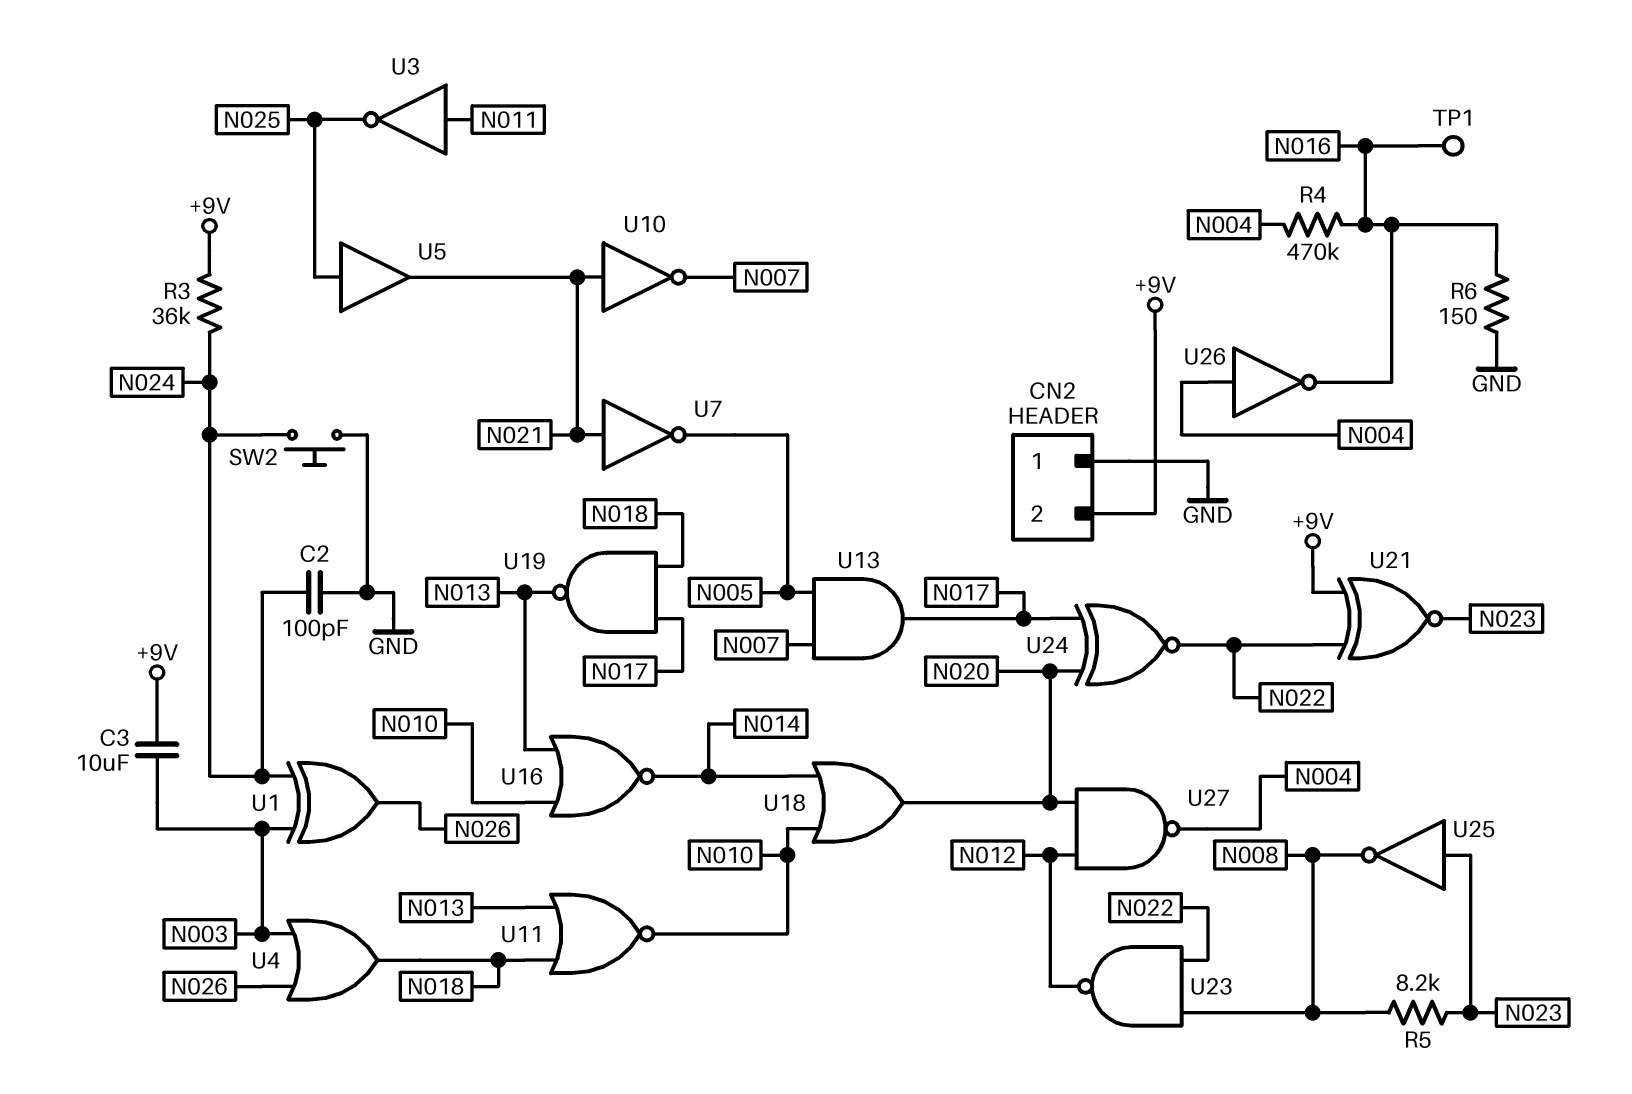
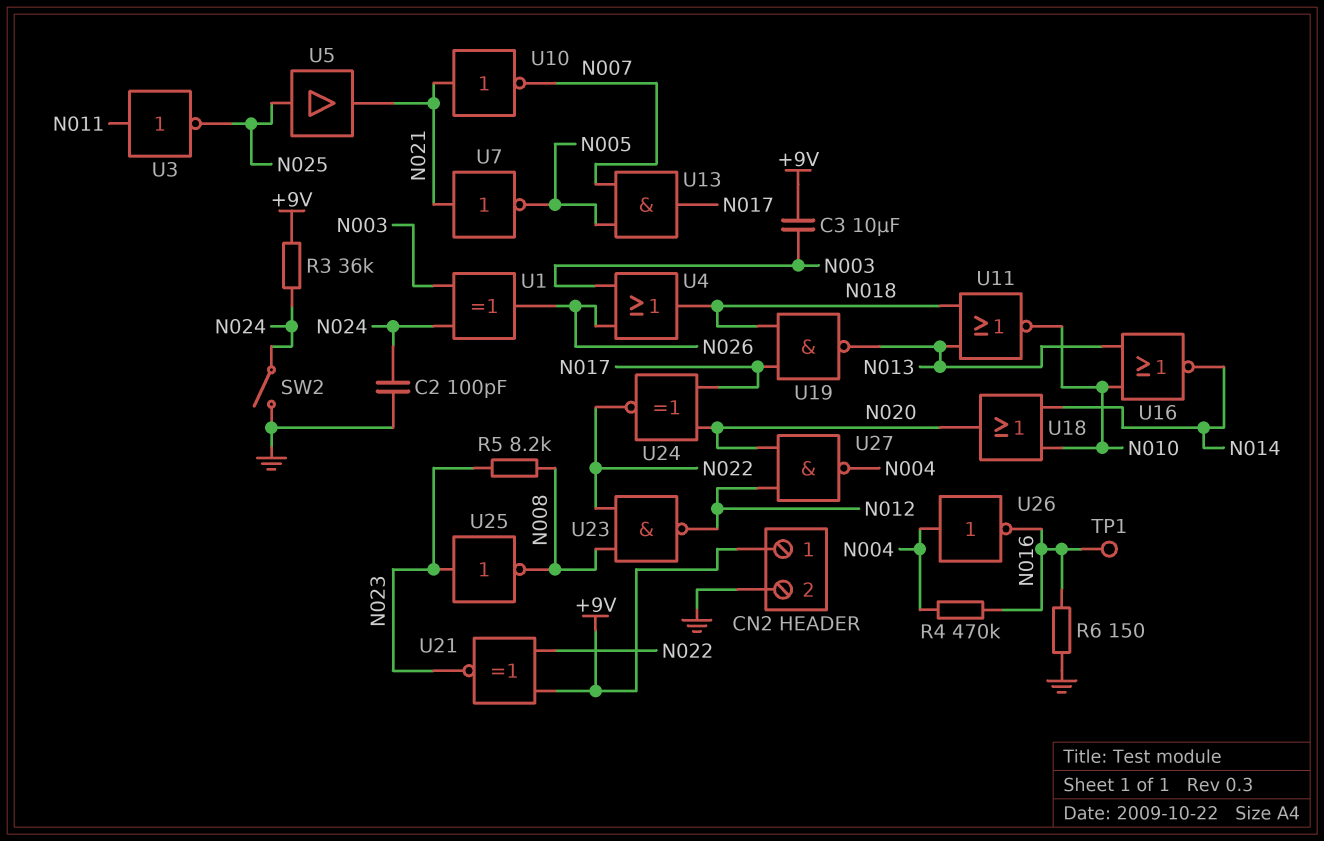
CN2 pin 1: GND -> +9V
CN2 pin 2: +9V -> GND
SW2: button (GND, N024) -> switch (GND, N024)

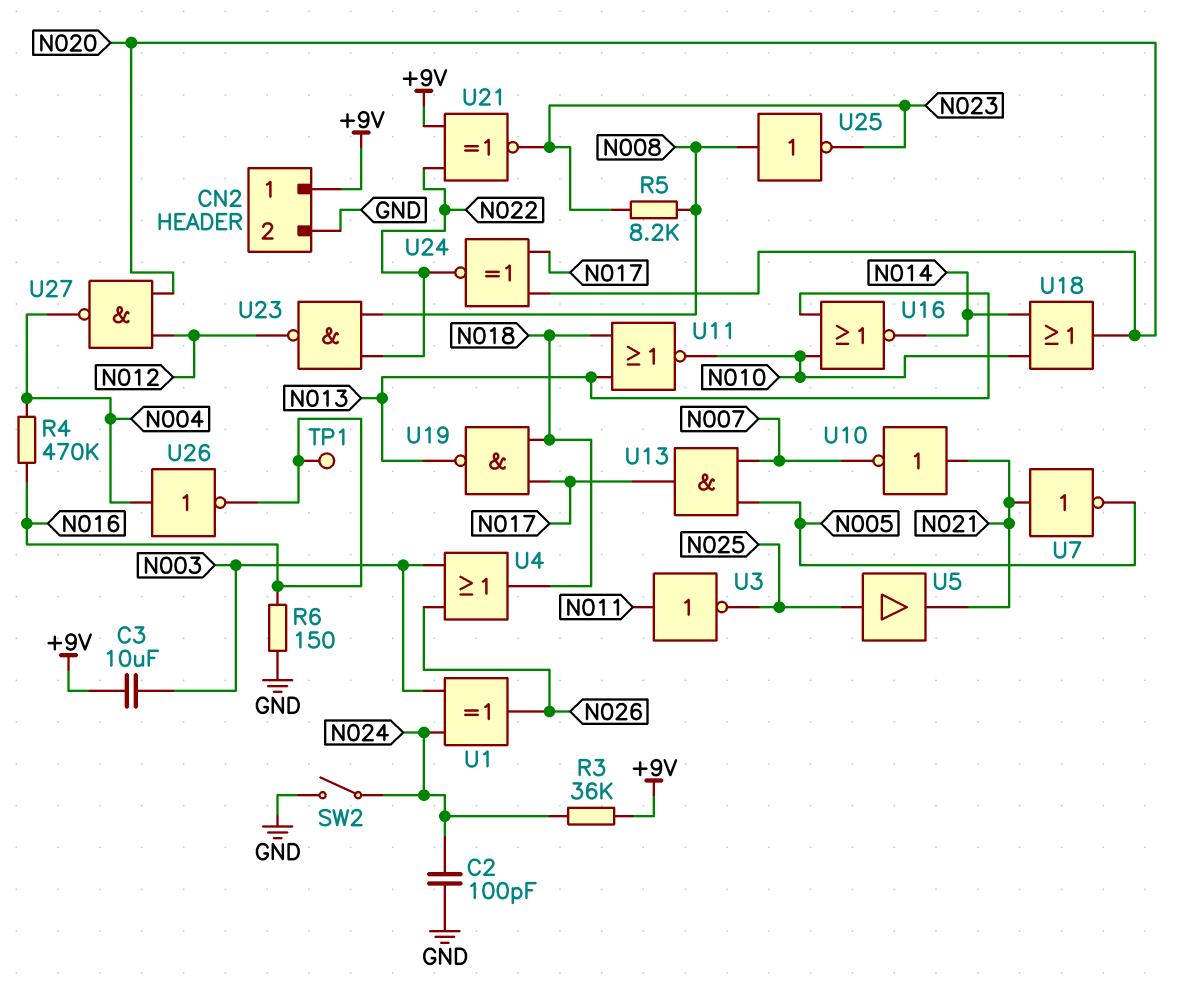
U25: NOT (in N023, out N008) -> NOT (in N008, out N023)

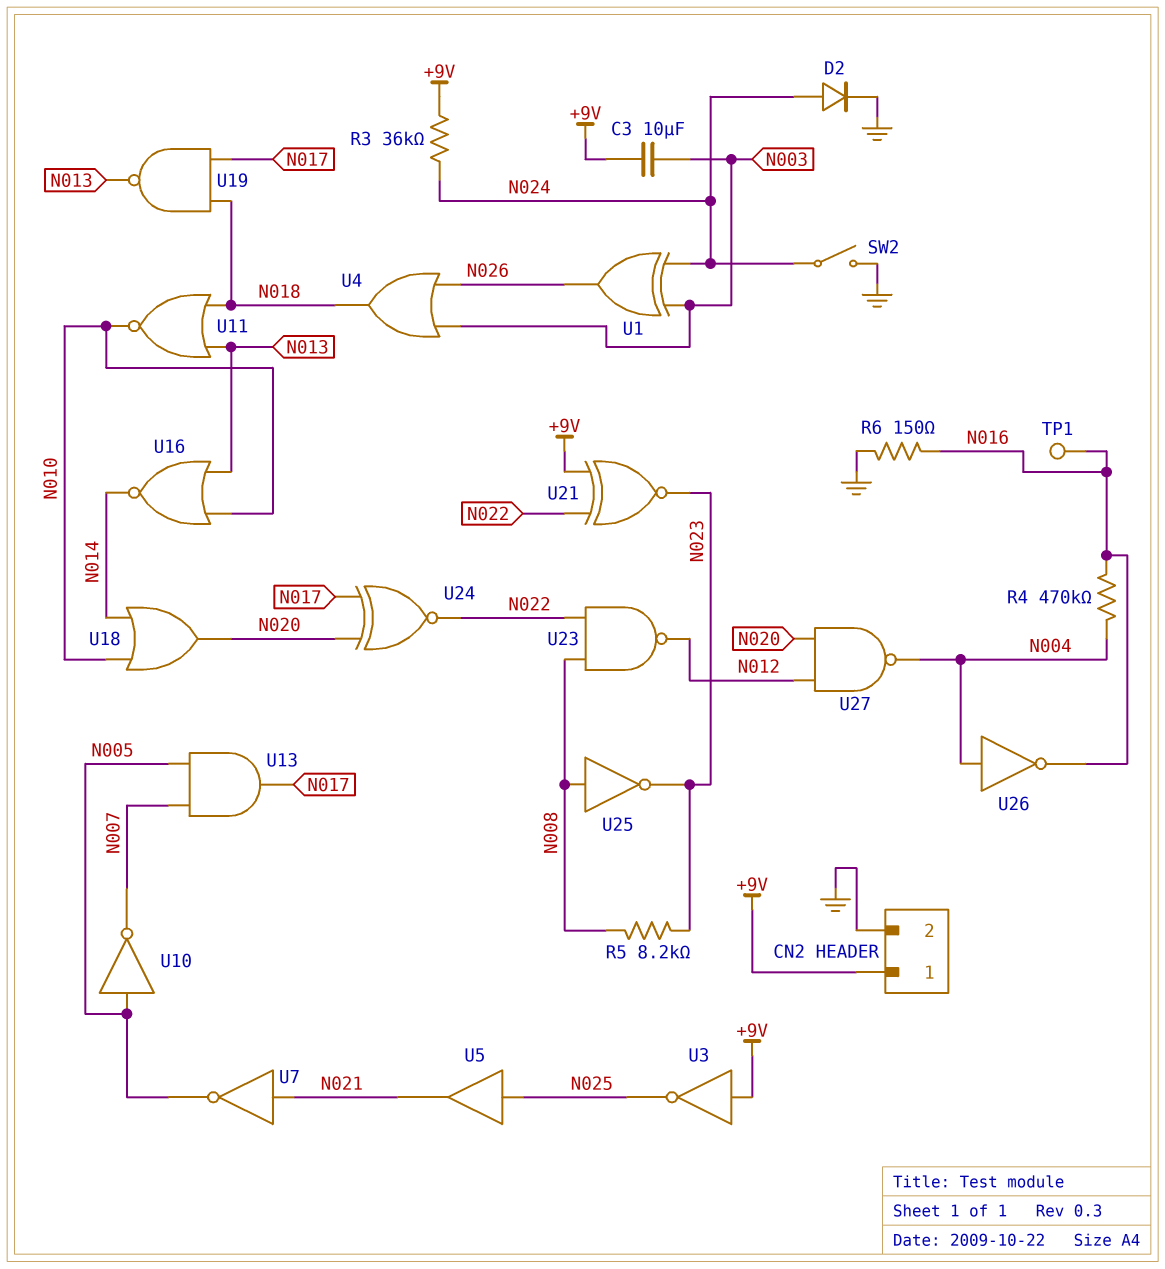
C2: 100pF (GND, N024) -> none
D2: none -> diode (A N024, K GND)
U3: NOT (in N011, out N025) -> NOT (in +9V, out N025)
U10: NOT (in N021, out N007) -> NOT (in N005, out N007)

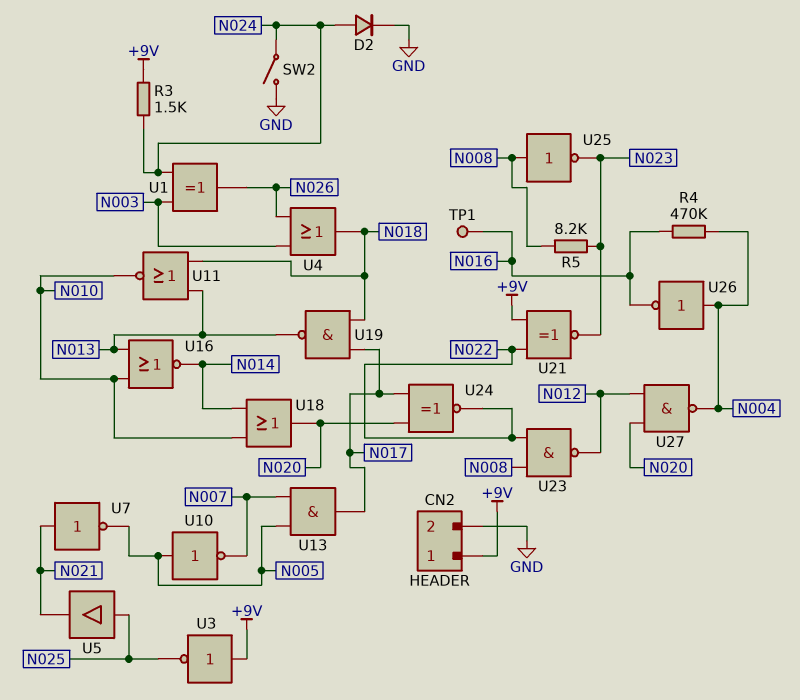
C3: 10uF (+9V, N003) -> none
R3: 36k (+9V, N024) -> 1.5k (+9V, N024)
R6: 150 (GND, N016) -> none

